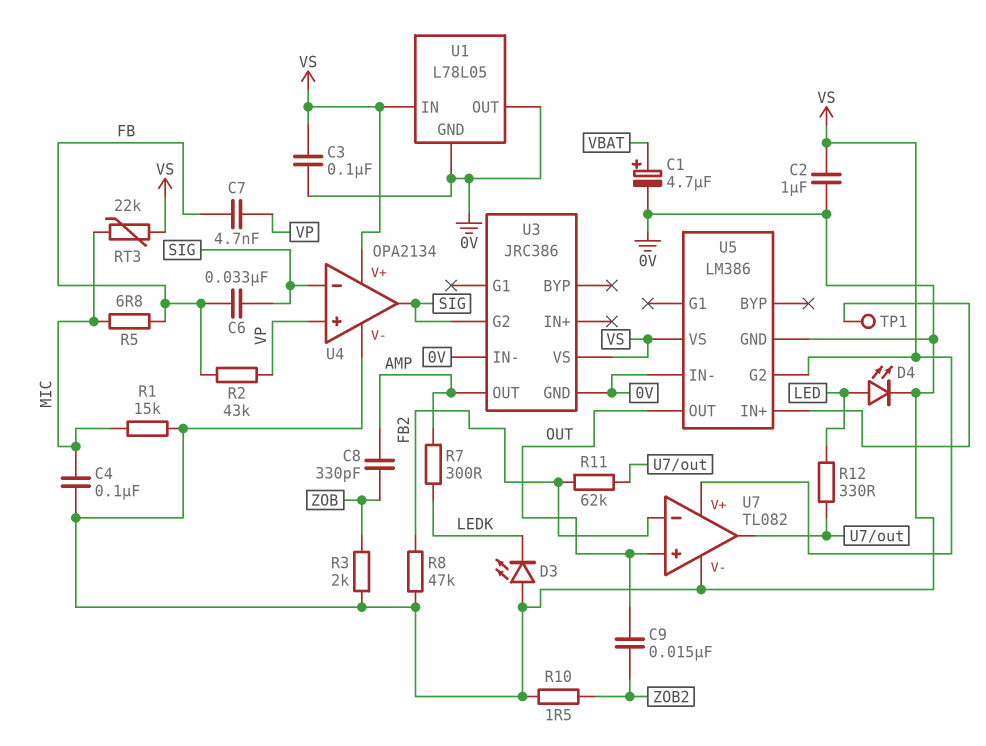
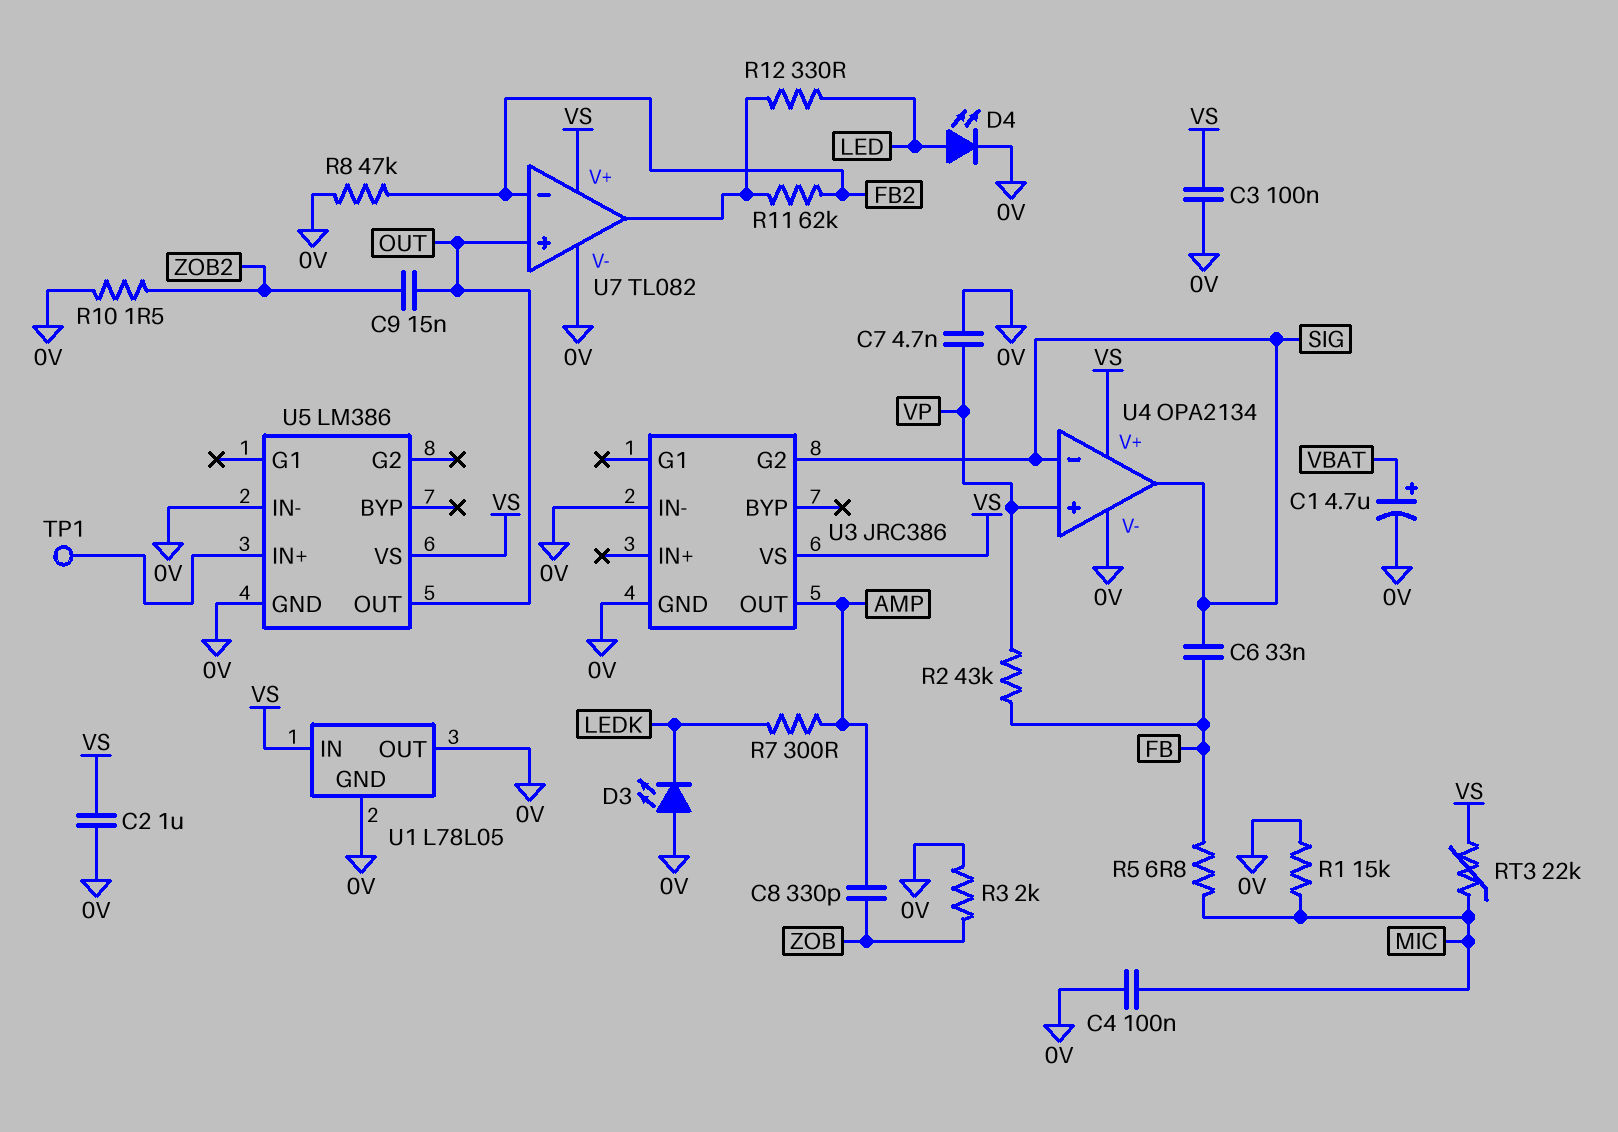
C7: 4.7nF (FB, VP) -> 4.7nF (0V, VP)
U5 pin G2: VS -> none

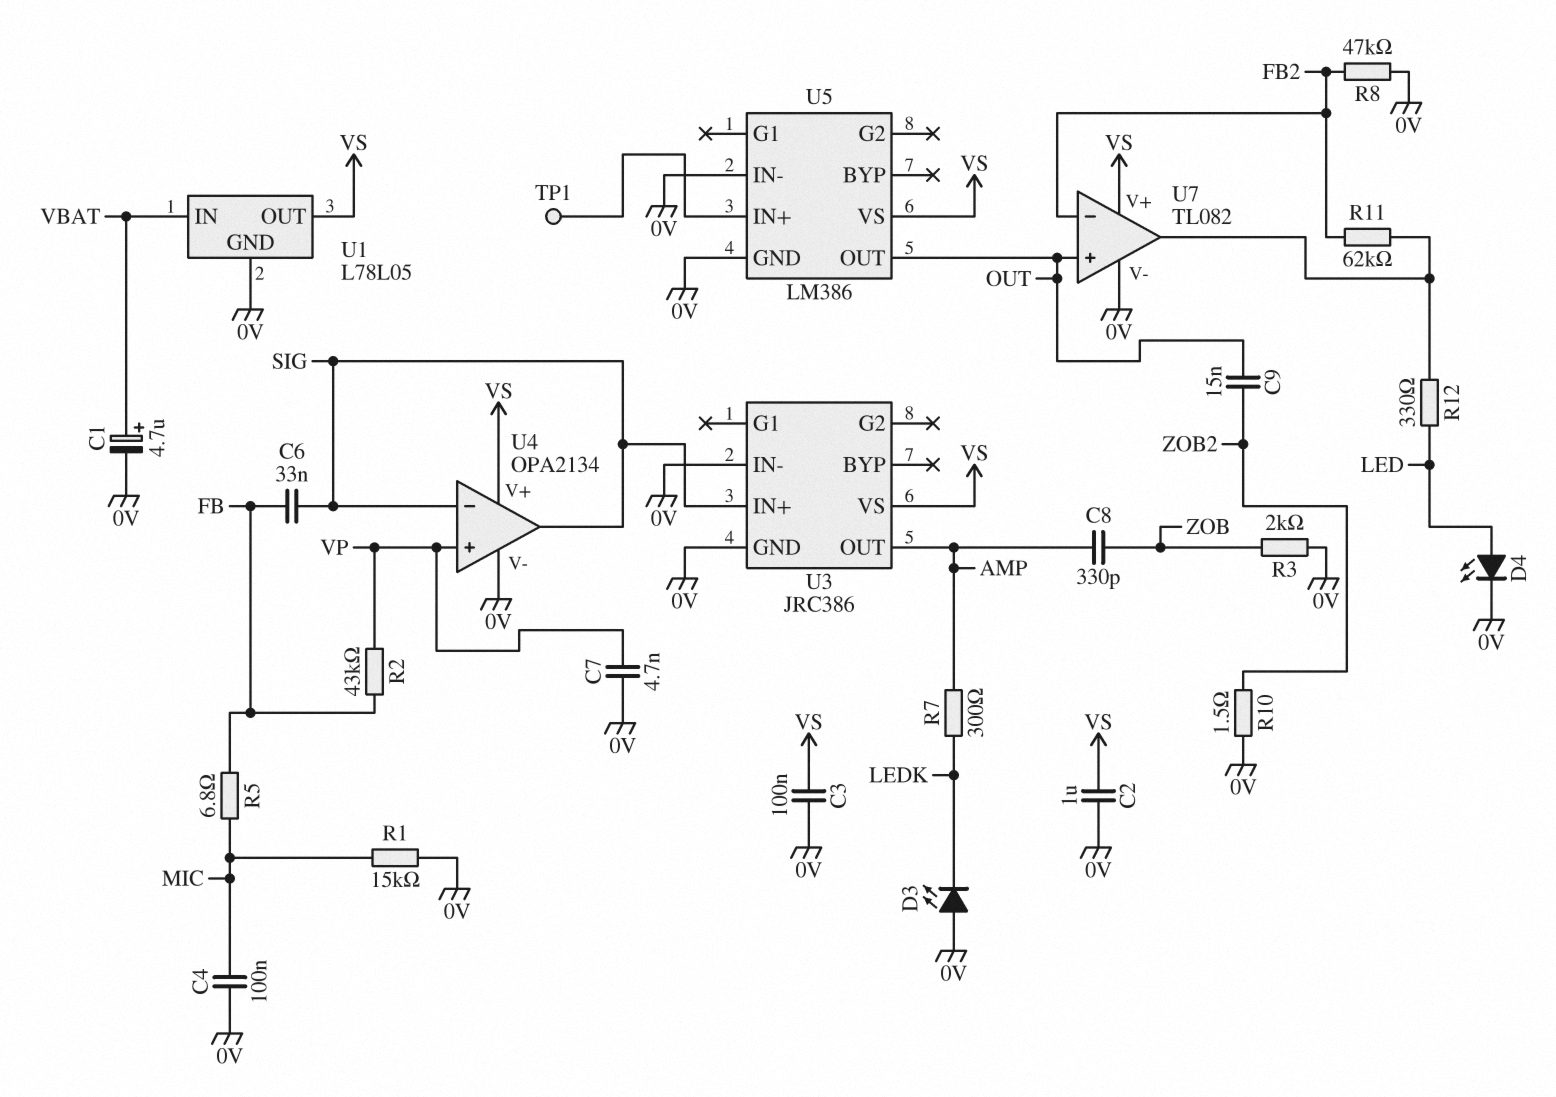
RT3: 22k (MIC, VS) -> none
U1 pin IN: VS -> VBAT
U1 pin OUT: 0V -> VS
U3 pin G2: SIG -> none
U3 pin IN+: none -> SIG

